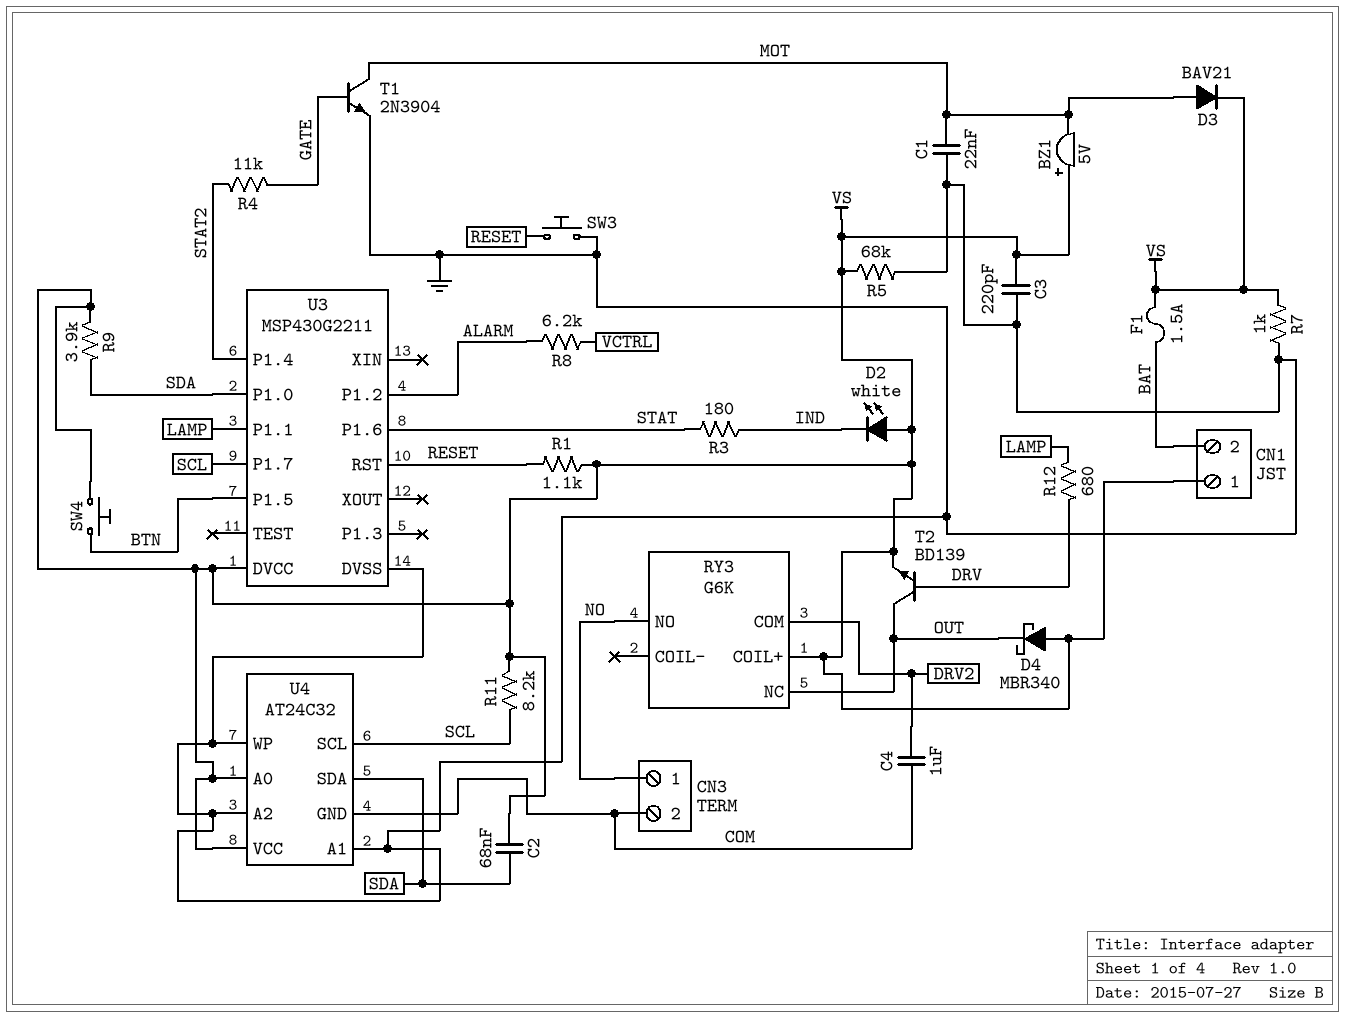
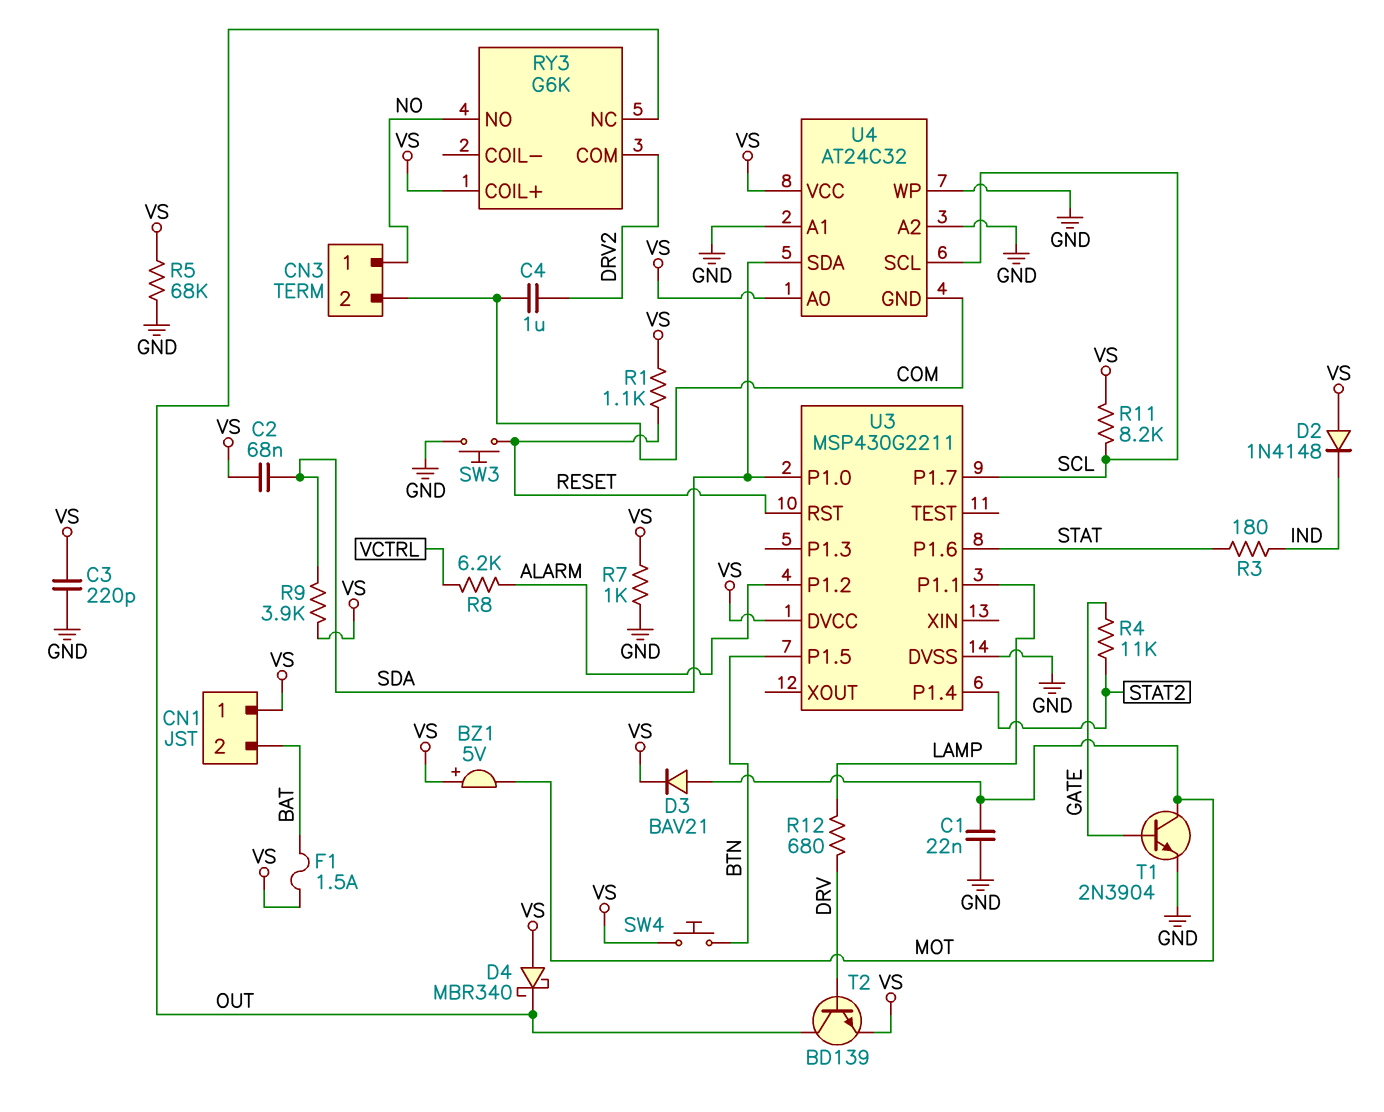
D2: LED white (A VS, K IND) -> diode 1N4148 (A VS, K IND)

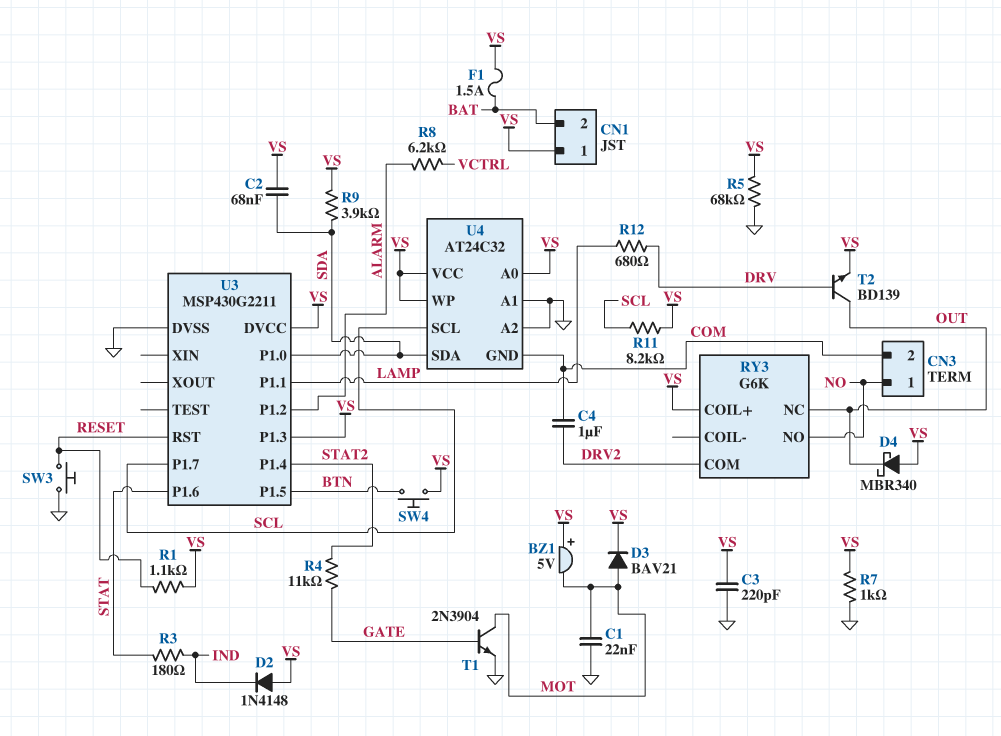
U3 pin P1.3: none -> VS
U4 pin WP: GND -> VS

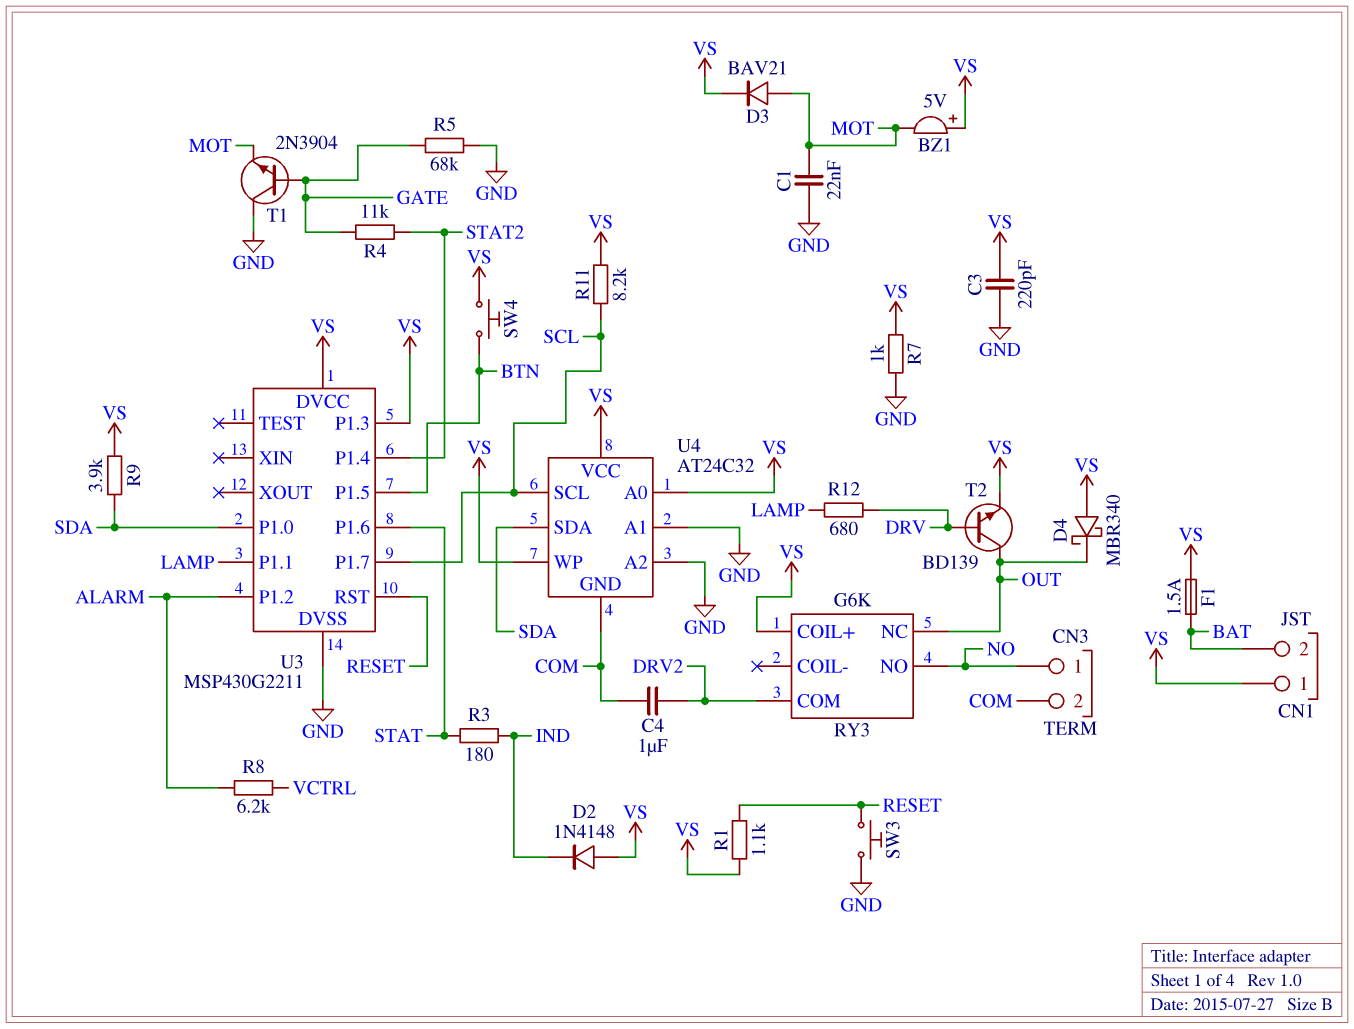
C2: 68nF (SDA, VS) -> none
R5: 68k (GND, VS) -> 68k (GATE, GND)
T1: NPN 2N3904 (B GATE, C MOT, E GND) -> NPN 2N3904 (B GATE, C GND, E MOT)

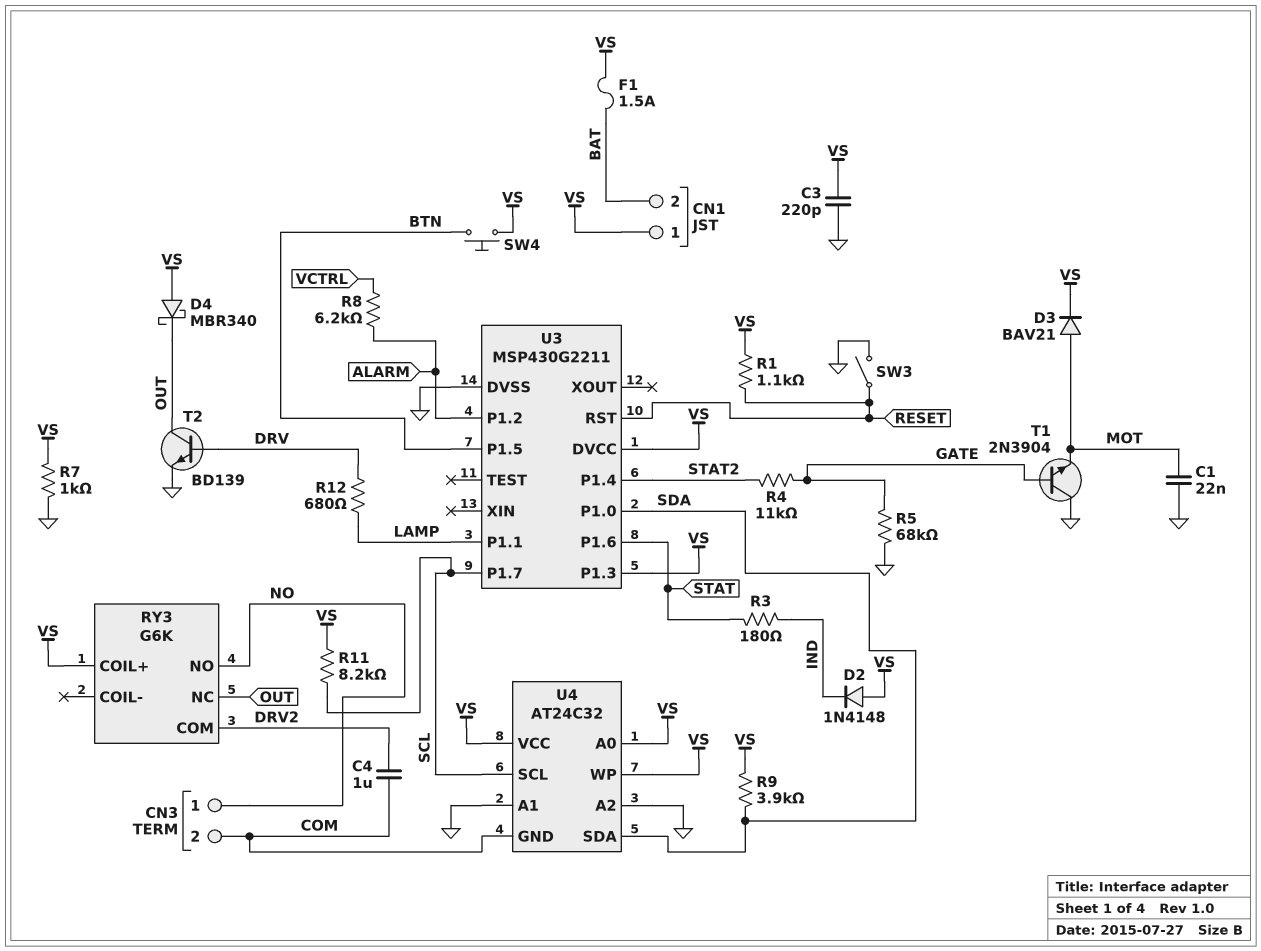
BZ1: buzzer 5V (plus VS, minus MOT) -> none
SW3: button (GND, RESET) -> switch (GND, RESET)
T2: NPN BD139 (B DRV, C OUT, E VS) -> NPN BD139 (B DRV, C OUT, E GND)

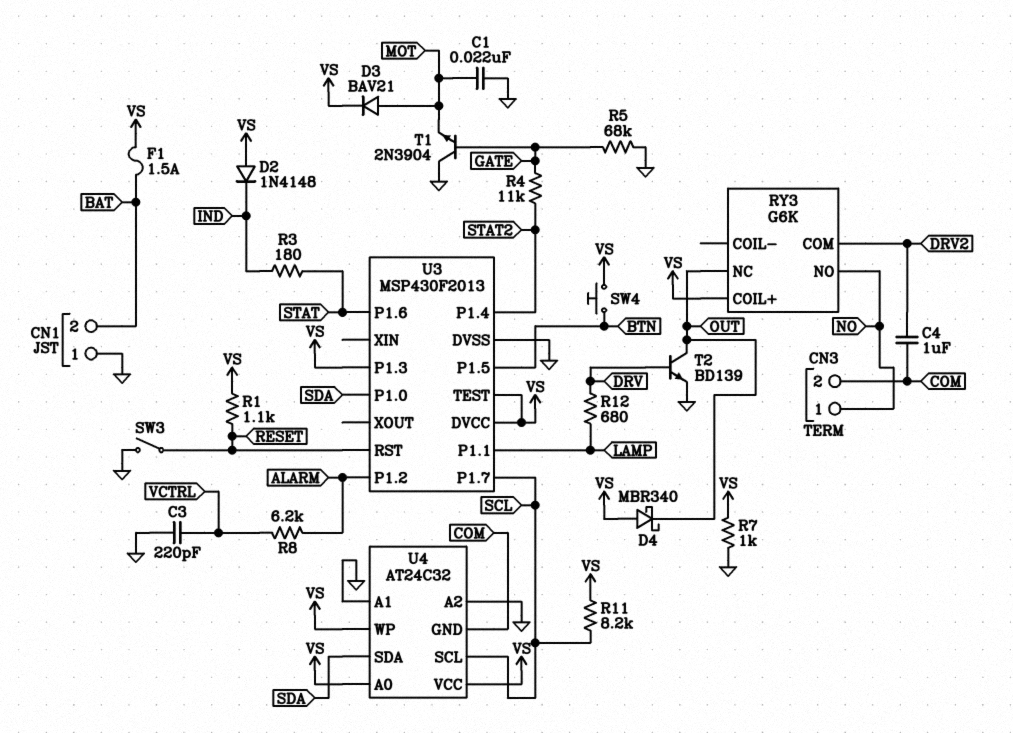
C3: 220pF (GND, VS) -> 220pF (GND, VCTRL)
CN1 pin 1: VS -> GND
R9: 3.9k (SDA, VS) -> none
U3: MSP430G2211 -> MSP430F2013
U3 pin TEST: none -> VS

